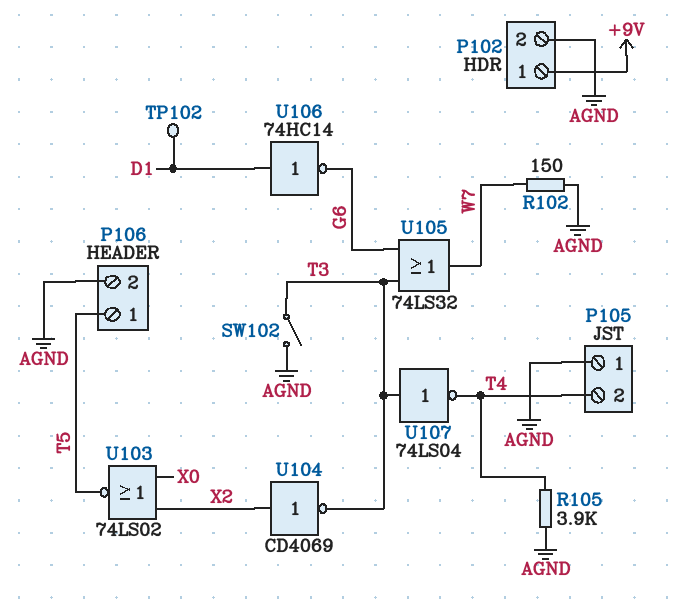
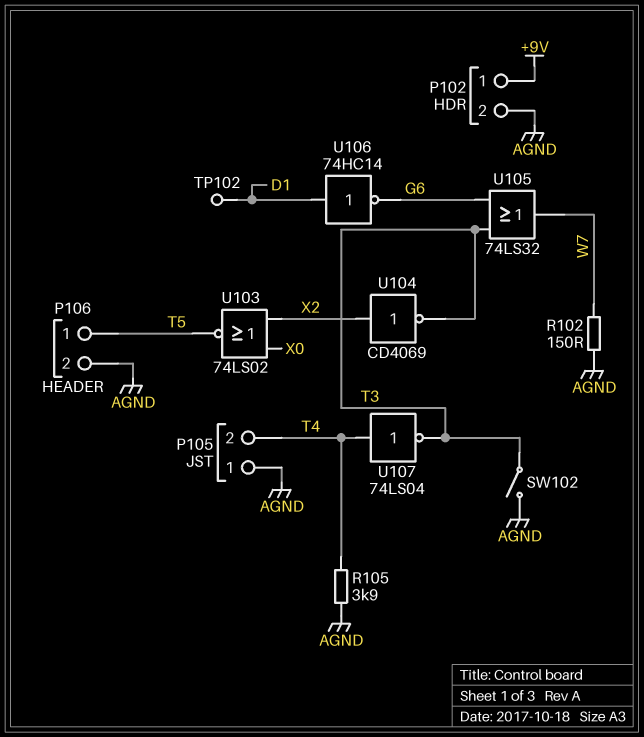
U107: NOT 74LS04 (in T3, out T4) -> NOT 74LS04 (in T4, out T3)

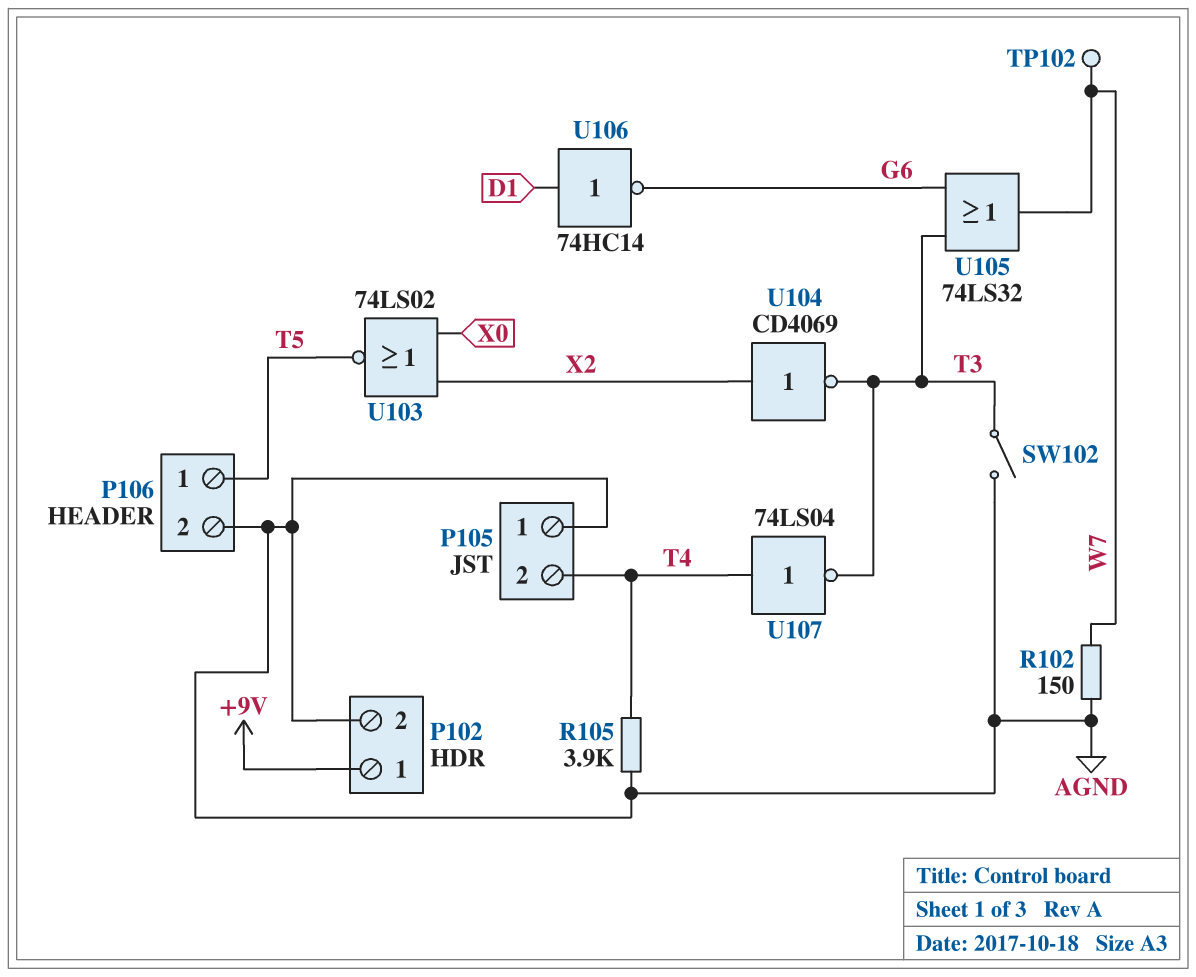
TP102: test point (D1) -> test point (W7)

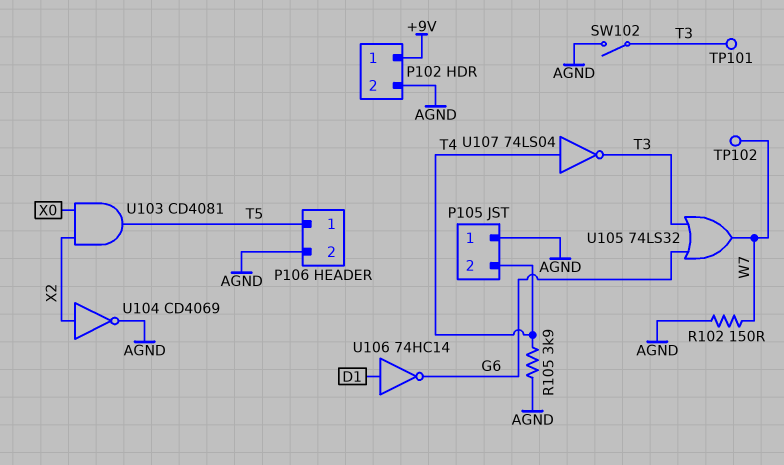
TP101: none -> test point (T3)
U103: NOR 74LS02 (in X0, in X2, out T5) -> AND CD4081 (in X0, in X2, out T5)
U104: NOT CD4069 (in X2, out T3) -> NOT CD4069 (in X2, out AGND)

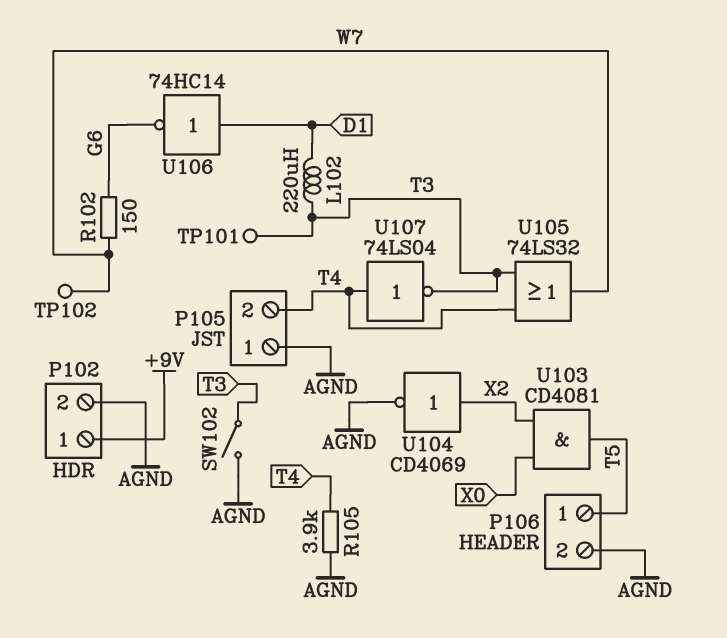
L102: none -> 220uH (D1, T3)
R102: 150 (AGND, W7) -> 150 (G6, W7)
U105: OR 74LS32 (in G6, in T3, out W7) -> OR 74LS32 (in T3, in T4, out W7)

